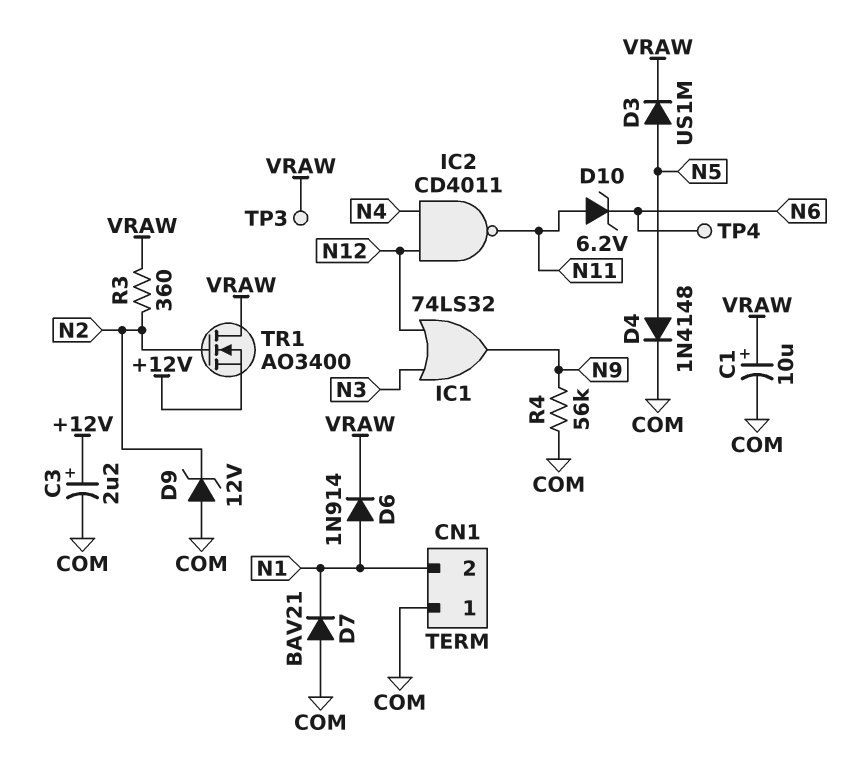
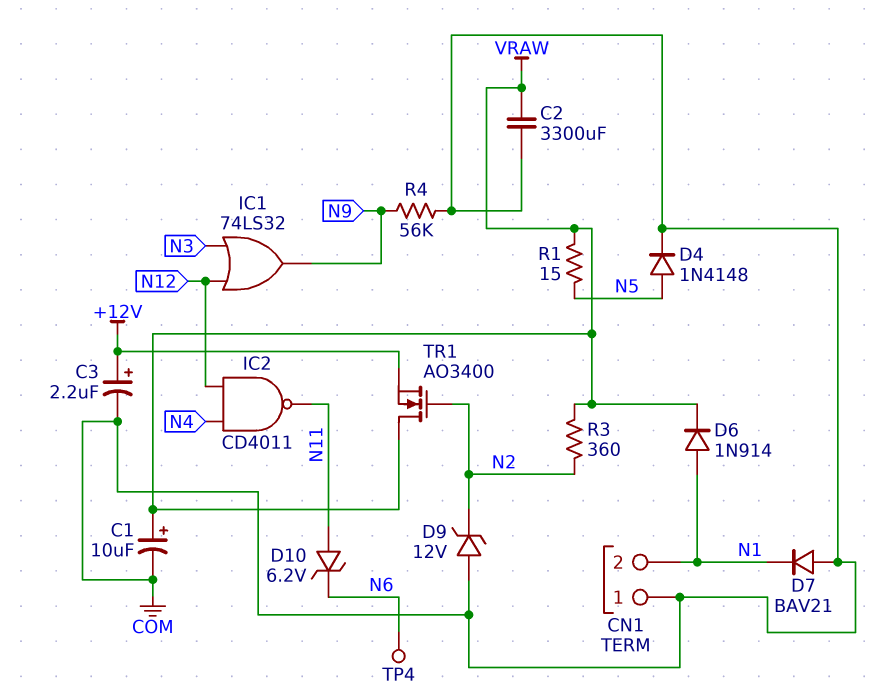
C2: none -> 3300uF (COM, VRAW)
D3: diode US1M (A N5, K VRAW) -> none
R1: none -> 15 (N5, VRAW)
TP3: test point (VRAW) -> none

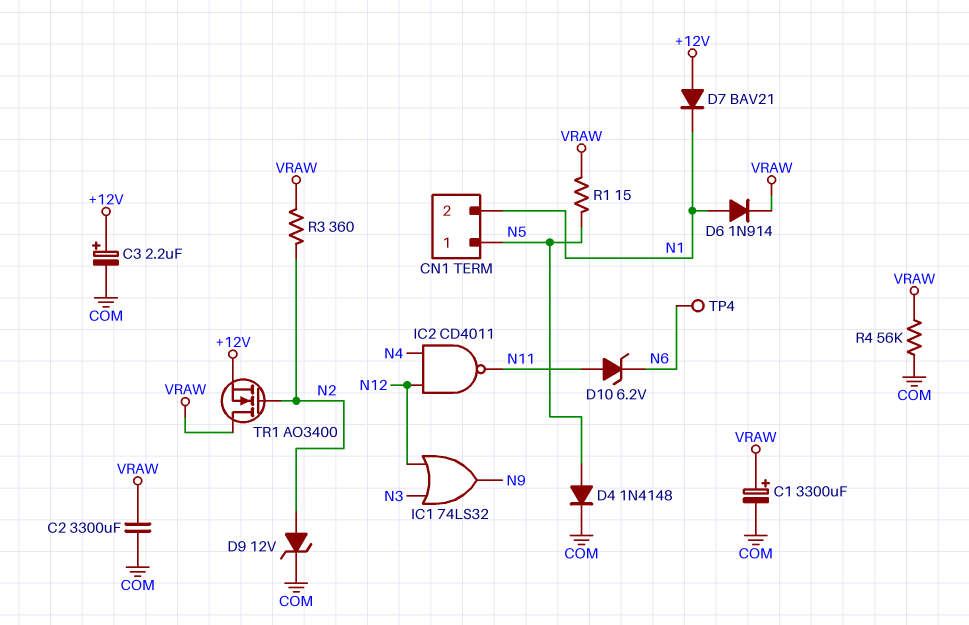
C1: 10uF (plus VRAW, minus COM) -> 3300uF (plus VRAW, minus COM)
CN1 pin 1: COM -> N5
D7: diode BAV21 (A COM, K N1) -> diode BAV21 (A +12V, K N1)
D9: zener 12V (A COM, K N2) -> zener 12V (A N2, K COM)
R4: 56k (COM, N9) -> 56k (COM, VRAW)

